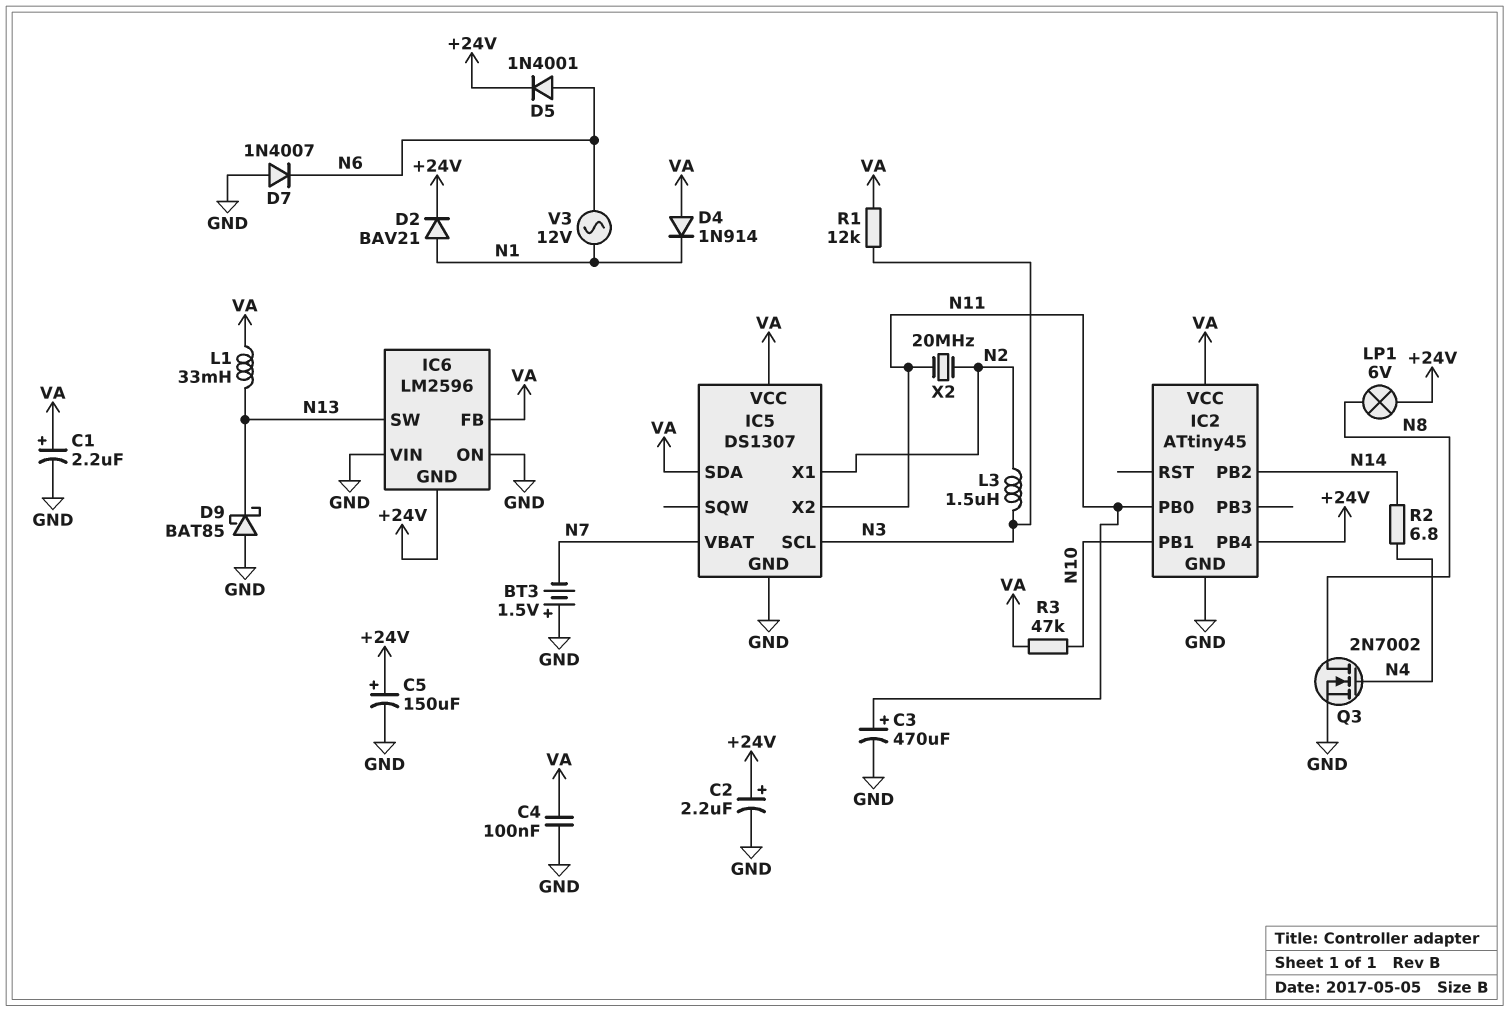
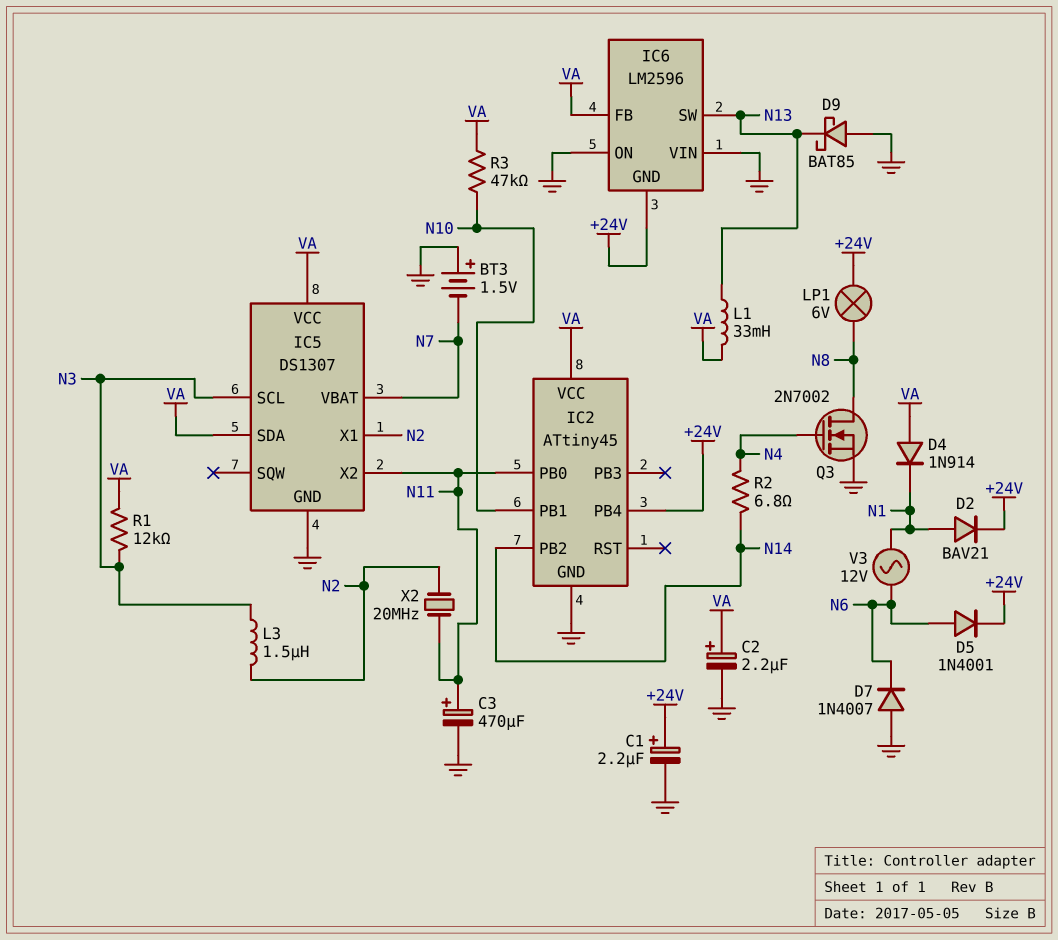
C1: 2.2uF (plus VA, minus GND) -> 2.2uF (plus +24V, minus GND)
C2: 2.2uF (plus +24V, minus GND) -> 2.2uF (plus VA, minus GND)
C4: 100nF (GND, VA) -> none
C5: 150uF (plus +24V, minus GND) -> none

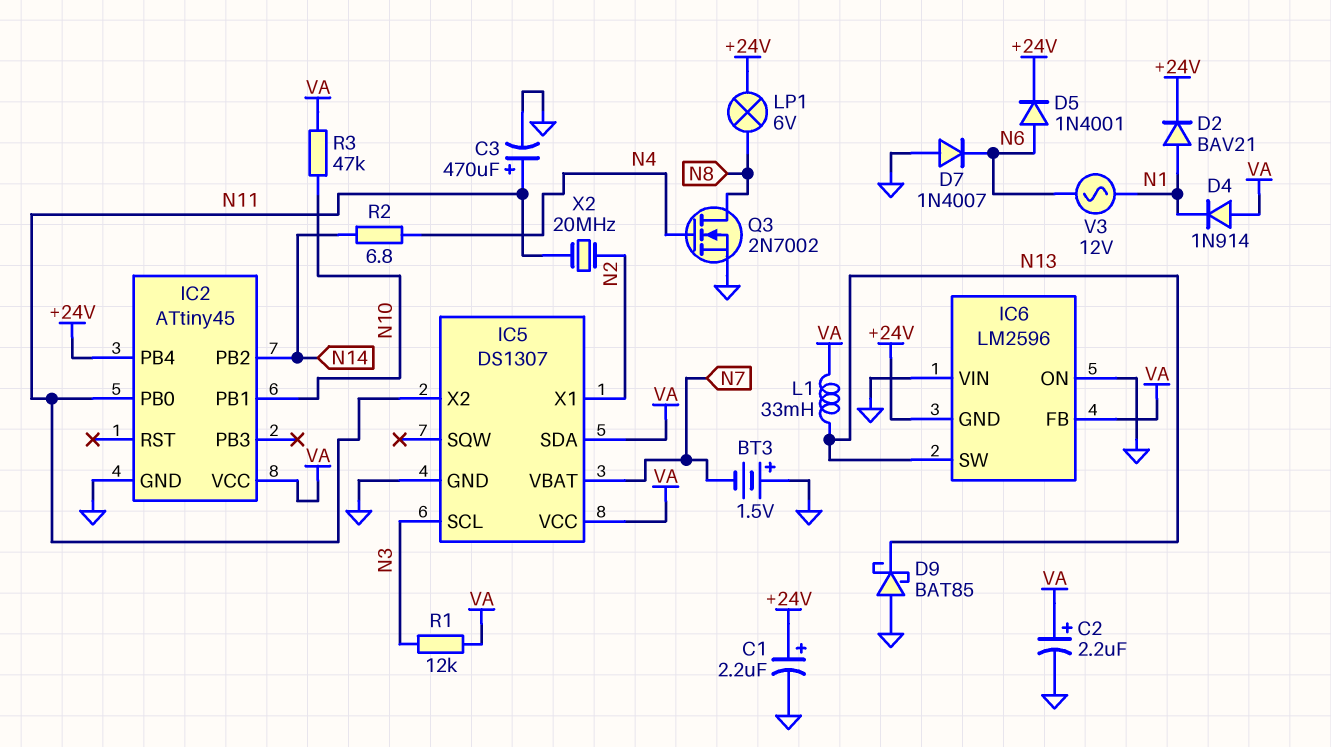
L3: 1.5uH (N2, N3) -> none

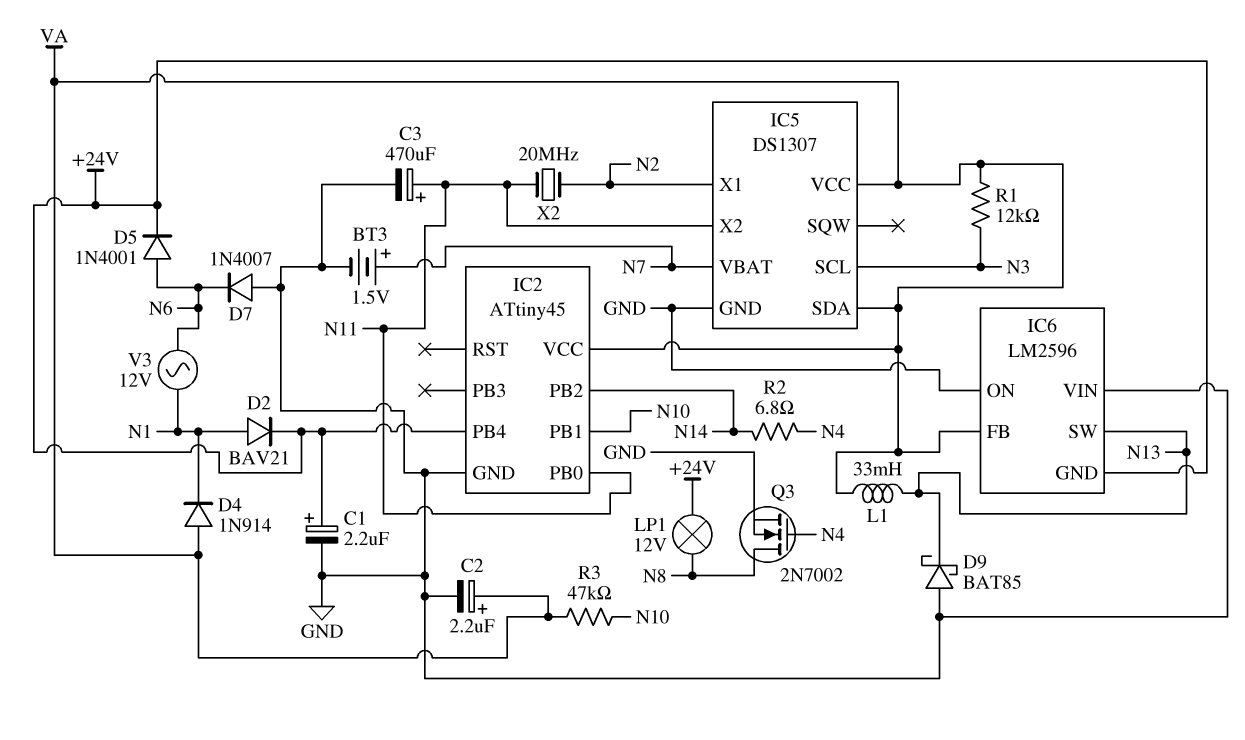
BT3: 1.5V (plus GND, minus N7) -> 1.5V (plus N7, minus GND)
LP1: lamp 6V (+24V, N8) -> lamp 12V (+24V, N8)

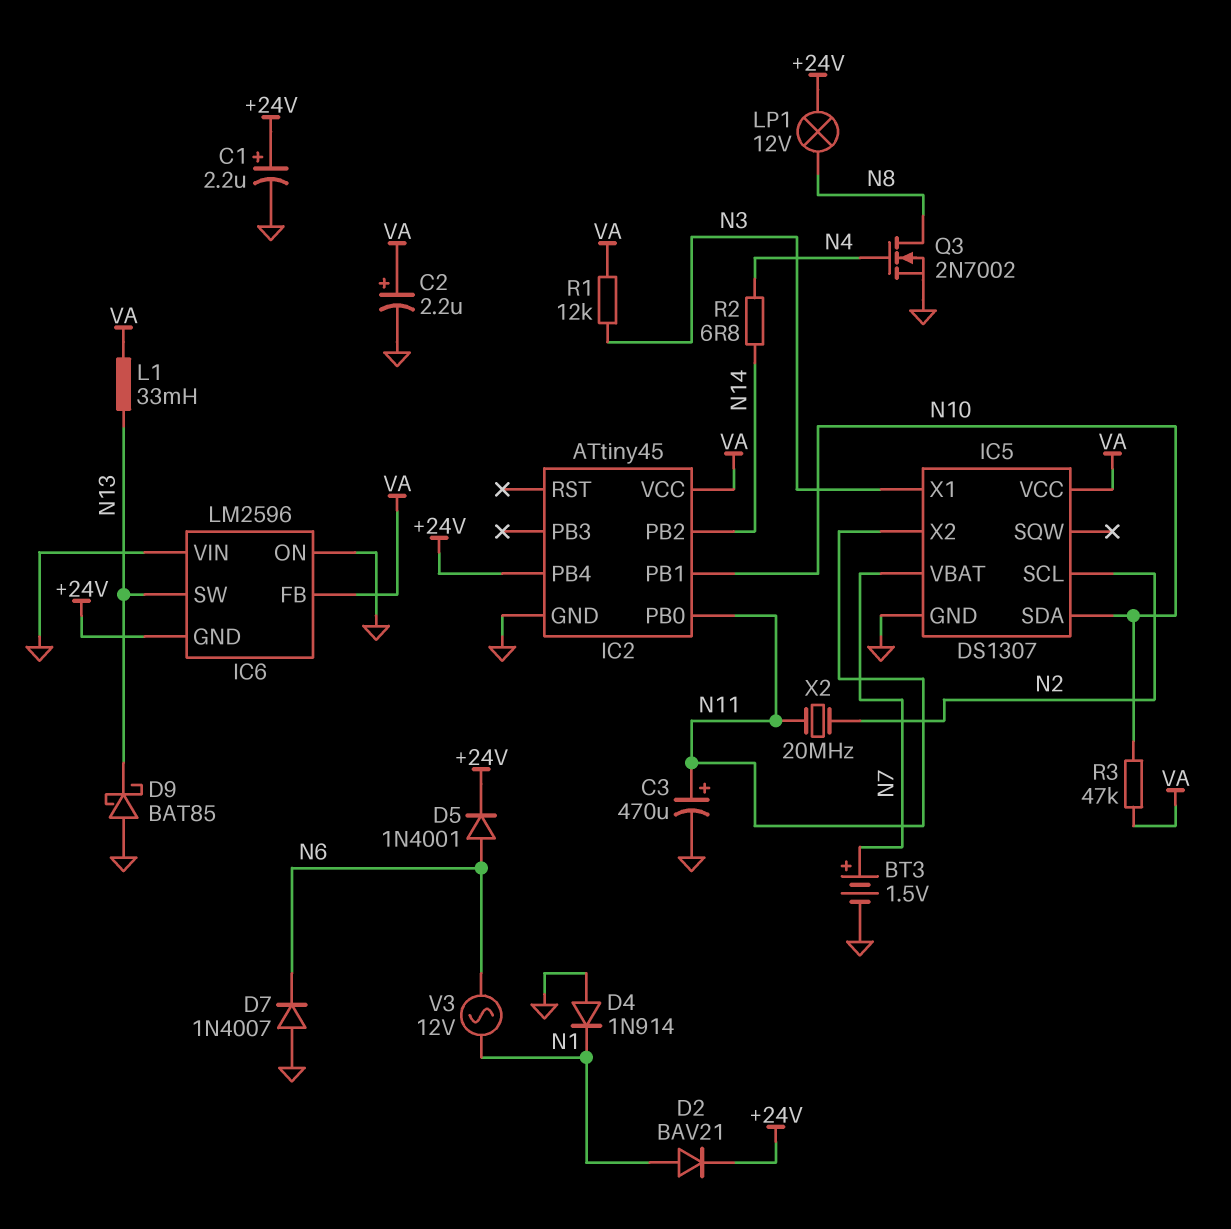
D4: diode 1N914 (A VA, K N1) -> diode 1N914 (A GND, K N1)
IC5 pin SCL: N3 -> N2
IC5 pin SDA: VA -> N10
IC5 pin X1: N2 -> N3

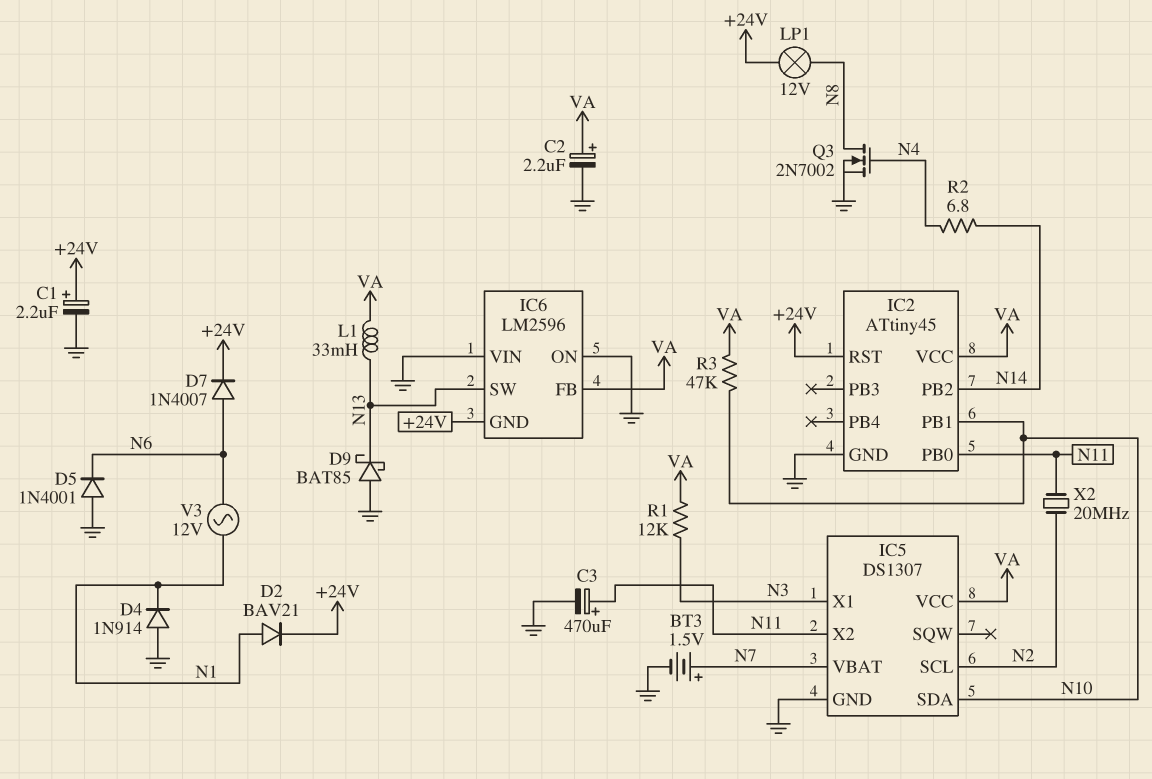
D5: diode 1N4001 (A N6, K +24V) -> diode 1N4001 (A GND, K N6)
D7: diode 1N4007 (A GND, K N6) -> diode 1N4007 (A N6, K +24V)
IC2 pin PB4: +24V -> none
IC2 pin RST: none -> +24V

